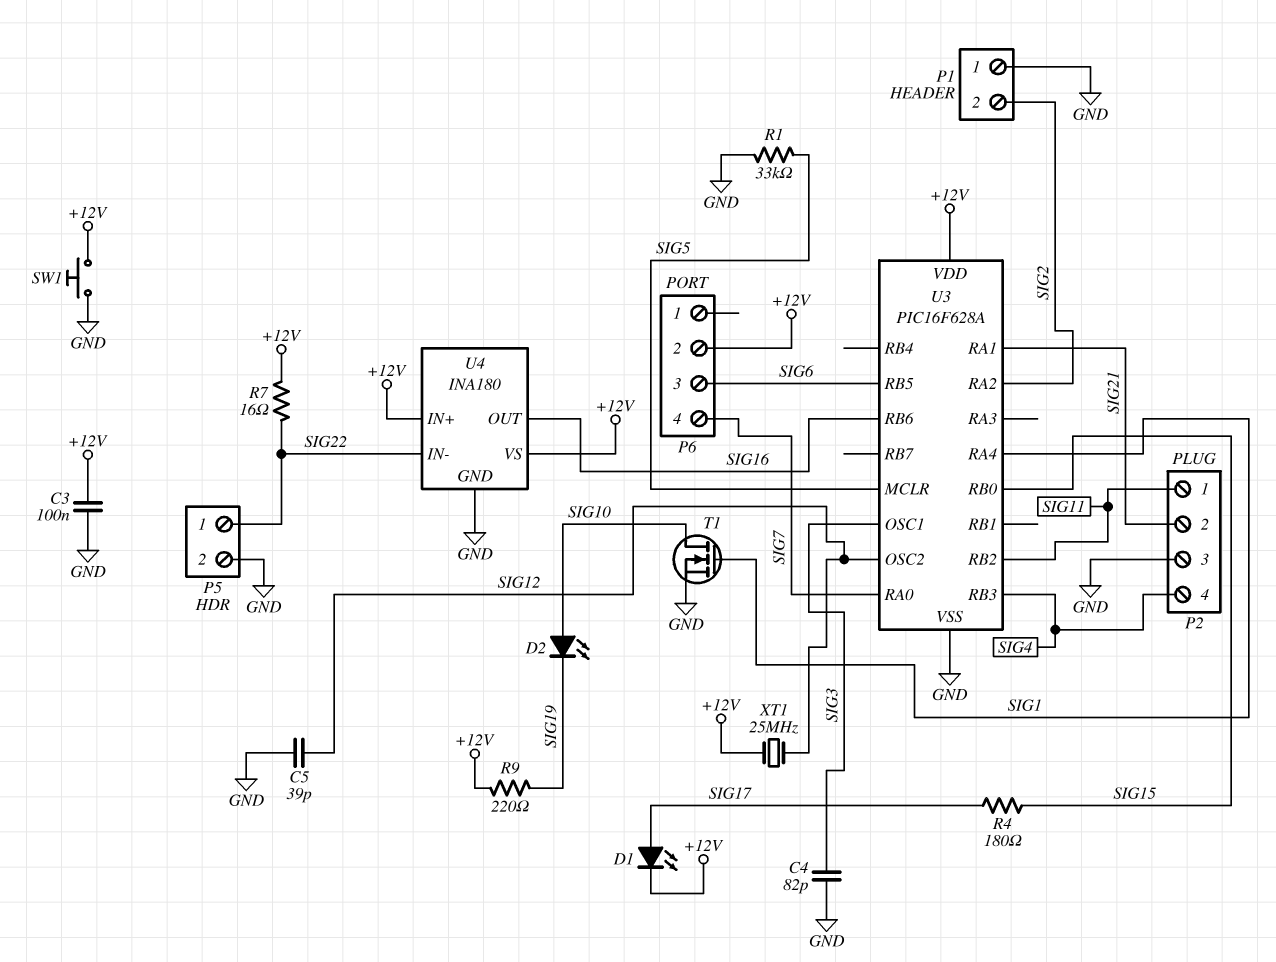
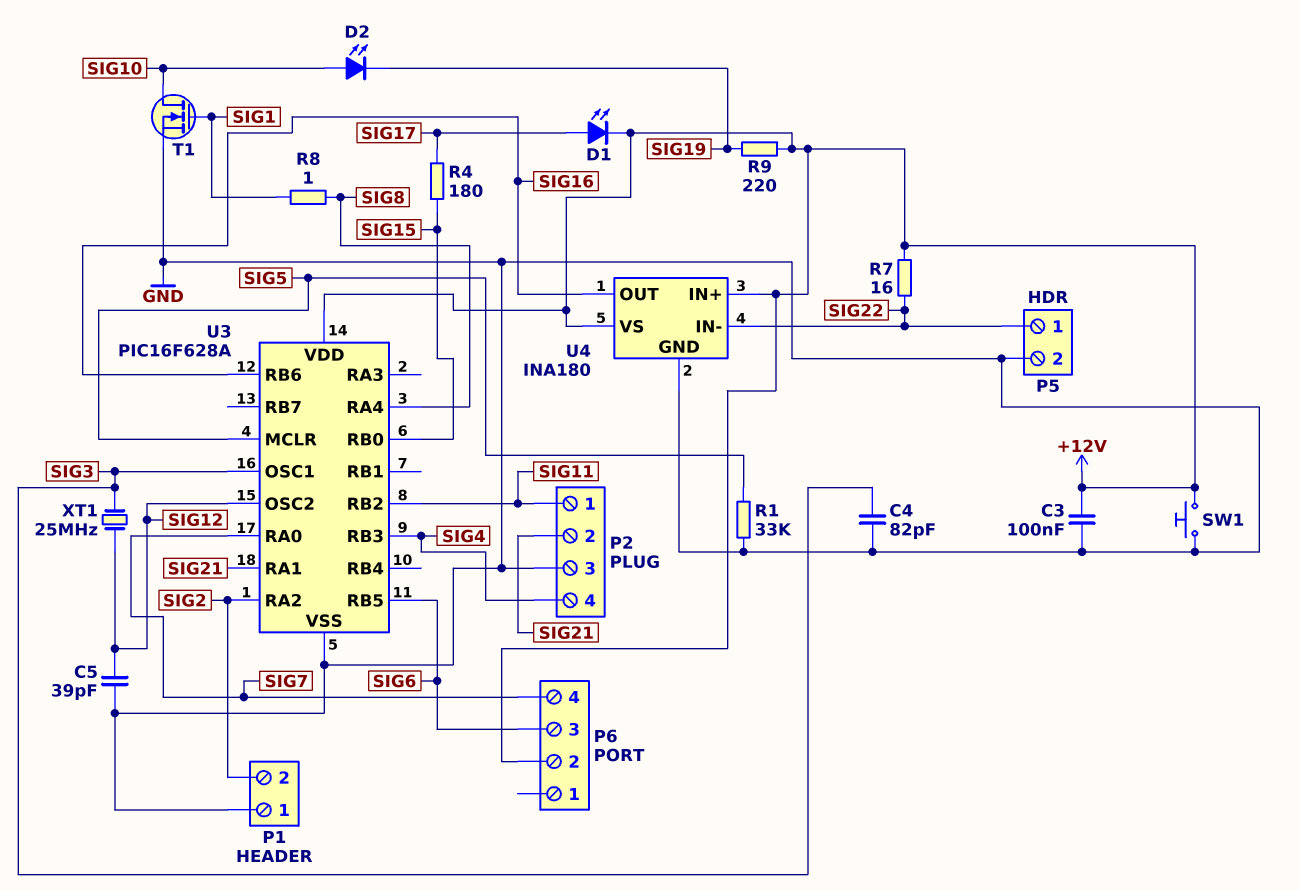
R8: none -> 1 (SIG1, SIG8)
U3 pin RA4: SIG1 -> SIG8
XT1: 25MHz (+12V, SIG12) -> 25MHz (SIG3, SIG12)

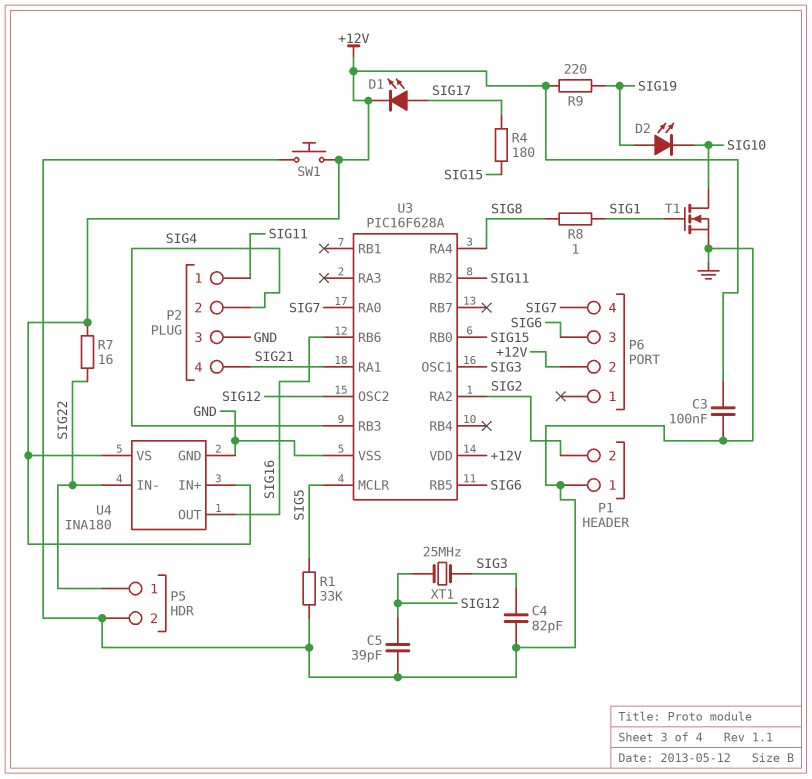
D2: LED (A SIG10, K SIG19) -> LED (A SIG19, K SIG10)
P2 pin 2: SIG21 -> SIG4
P2 pin 4: SIG4 -> SIG21

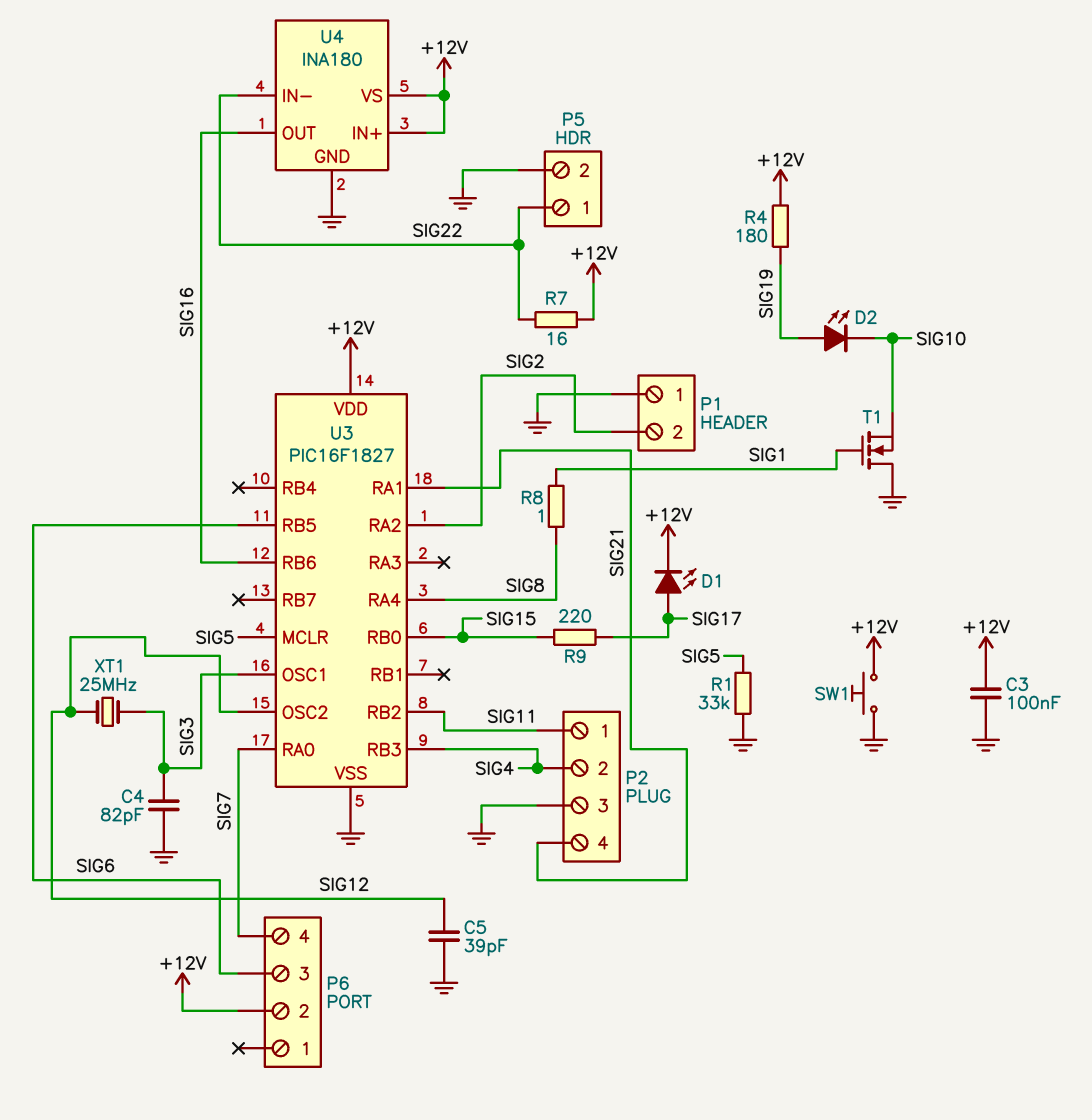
R4: 180 (SIG15, SIG17) -> 180 (+12V, SIG19)
R9: 220 (+12V, SIG19) -> 220 (SIG15, SIG17)
T1: NMOS (G SIG1, D SIG10, S GND) -> NMOS (G SIG1, D GND, S SIG10)
U3: PIC16F628A -> PIC16F1827

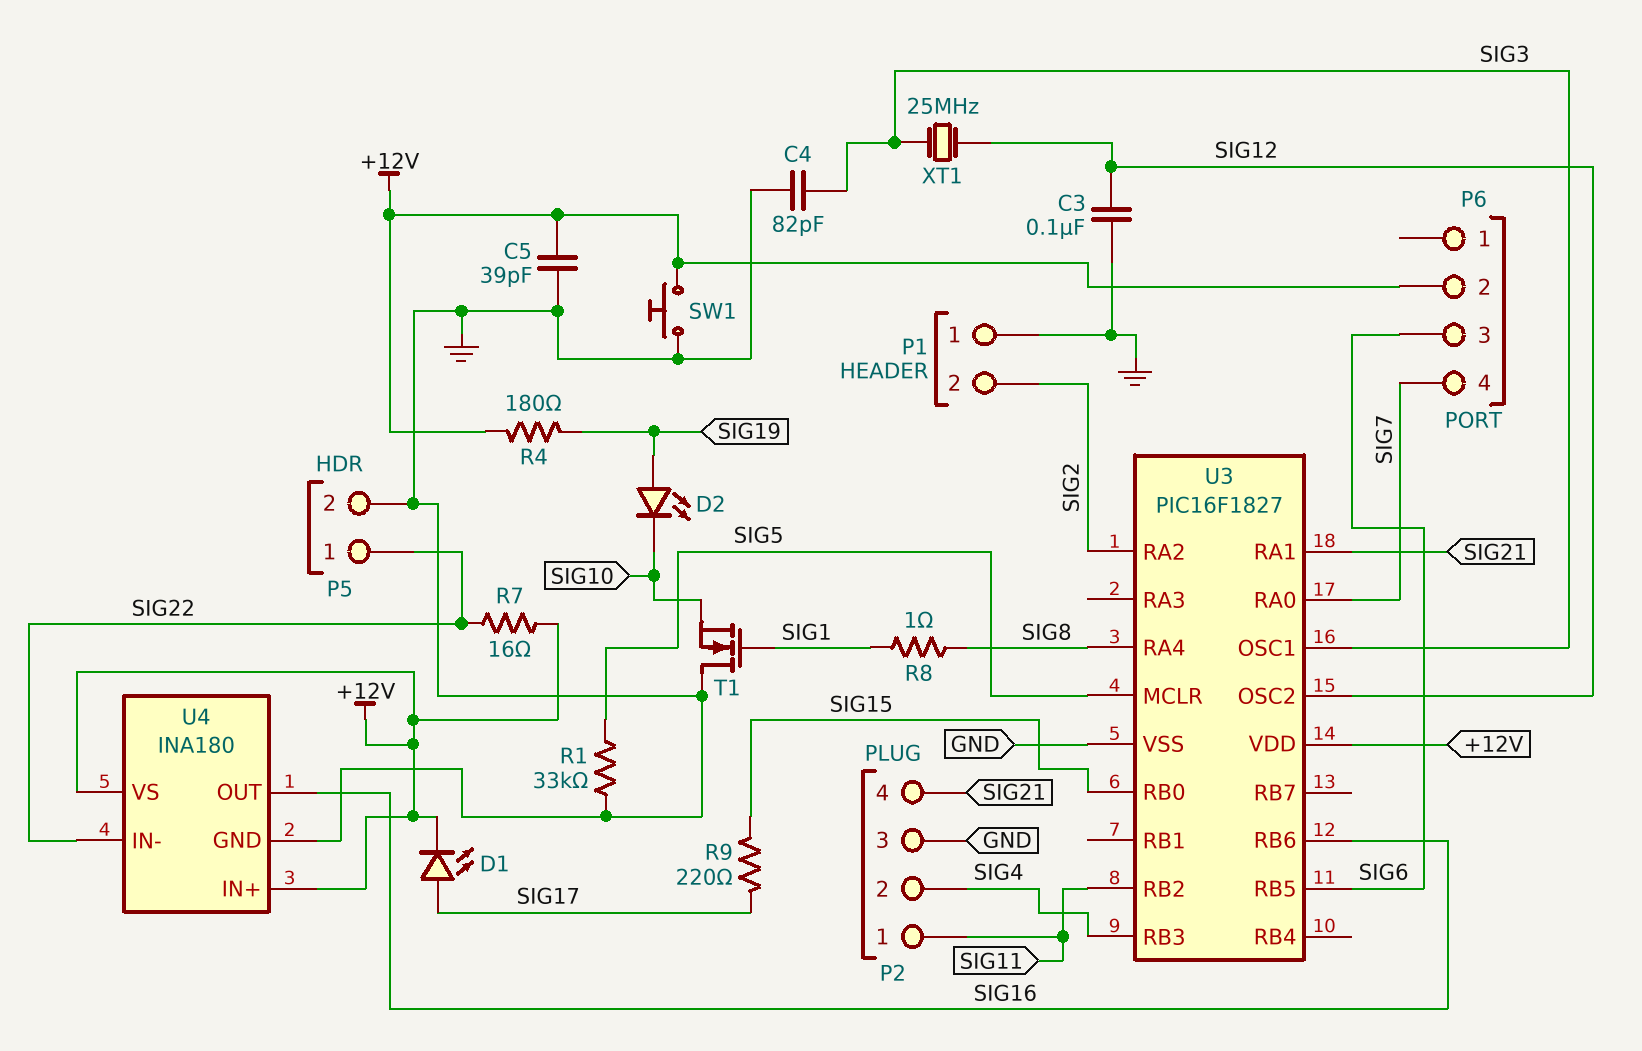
C3: 100nF (+12V, GND) -> 100nF (GND, SIG12)
C5: 39pF (GND, SIG12) -> 39pF (+12V, GND)

